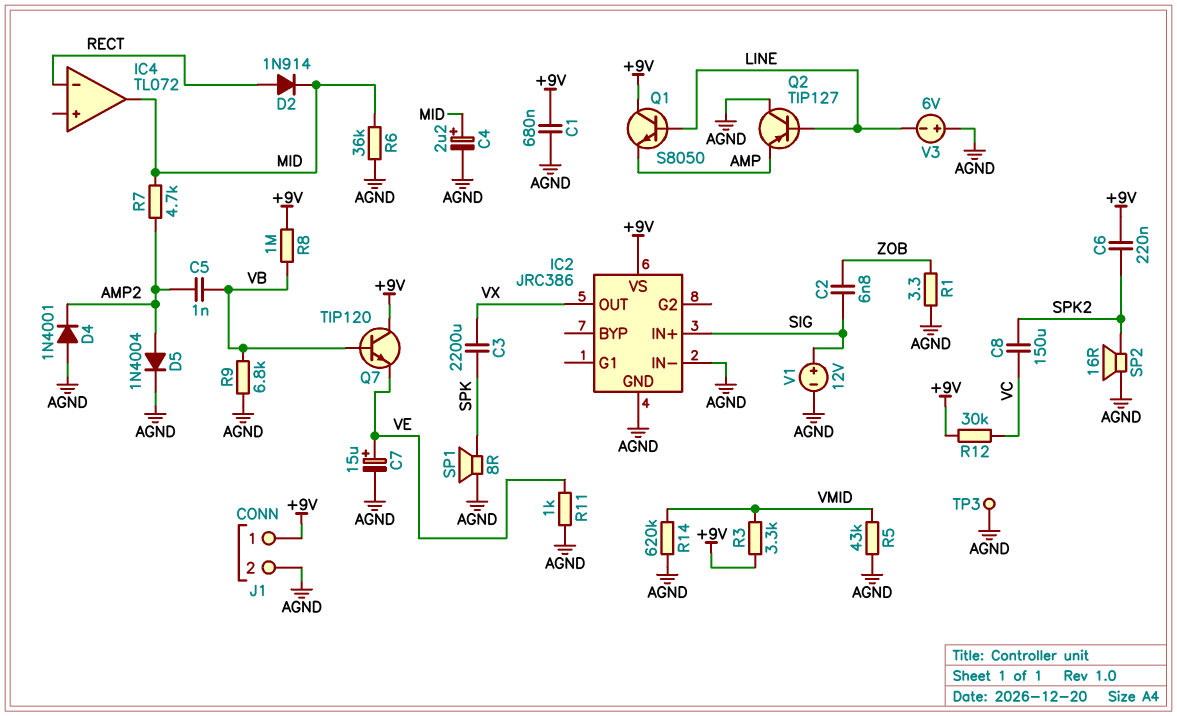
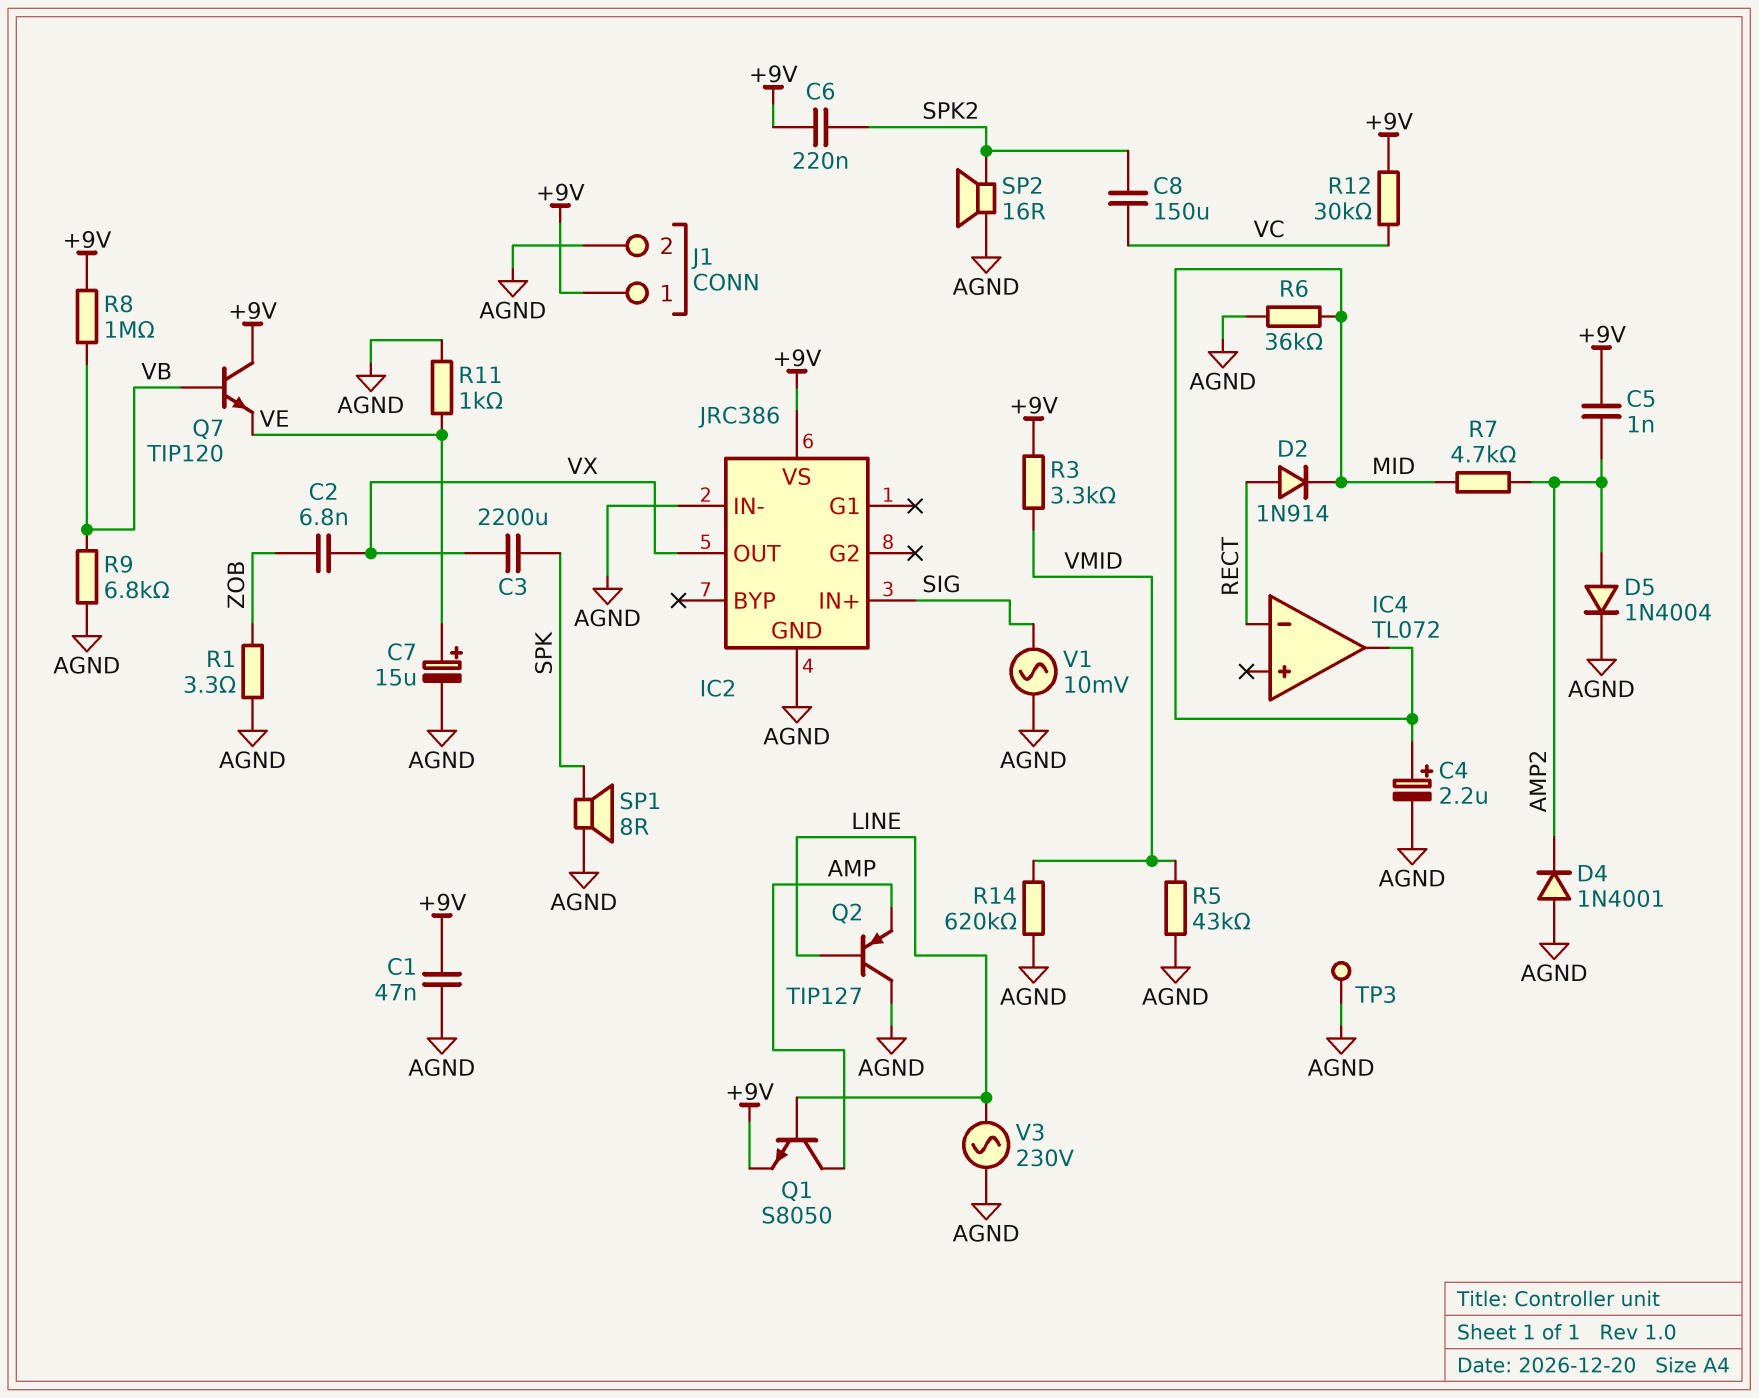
C1: 680nF (+9V, AGND) -> 47nF (+9V, AGND)
C2: 6.8nF (SIG, ZOB) -> 6.8nF (VX, ZOB)
C5: 1nF (AMP2, VB) -> 1nF (+9V, AMP2)
Q1: NPN S8050 (B LINE, C +9V, E AMP) -> NPN S8050 (B LINE, C AMP, E +9V)
V1: 12V (plus SIG, minus AGND) -> AC 10mV (AGND, SIG)
V3: 6V (plus AGND, minus LINE) -> AC 230V (AGND, LINE)

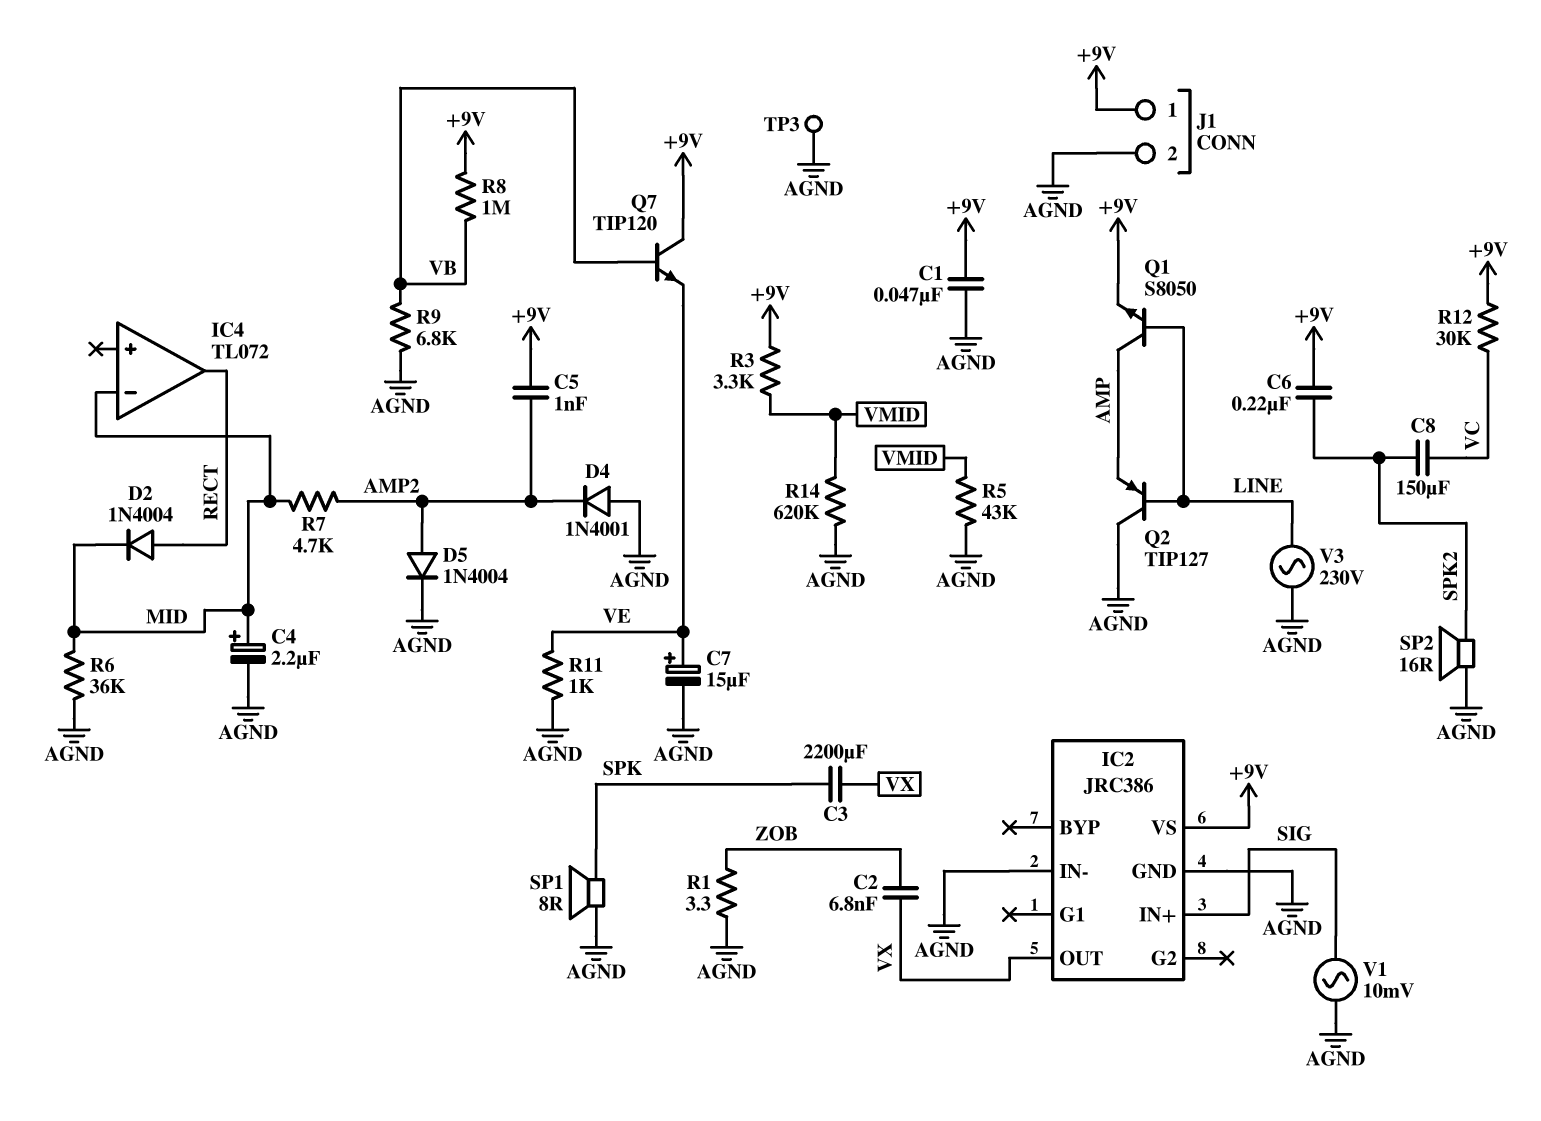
D2: diode 1N914 (A RECT, K MID) -> diode 1N4004 (A RECT, K MID)
IC4 pin in-: RECT -> MID
IC4 pin out: MID -> RECT

